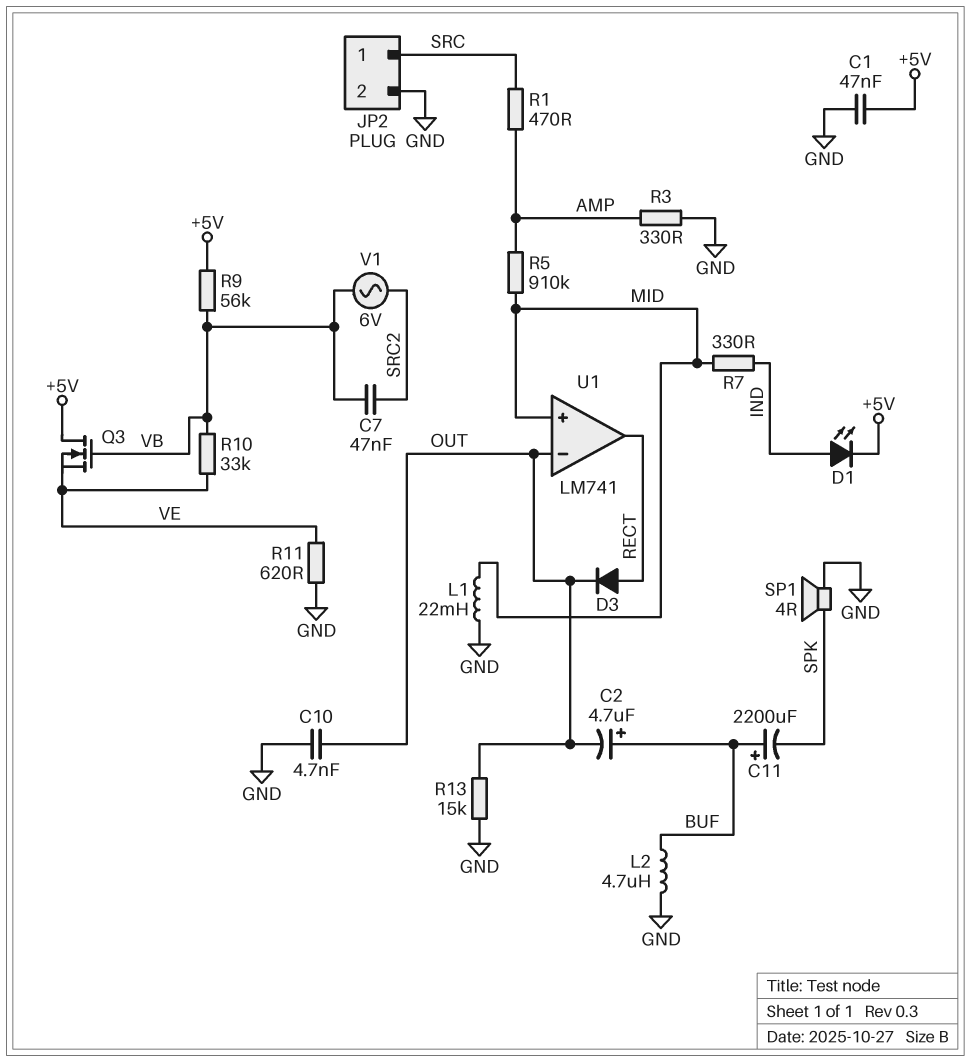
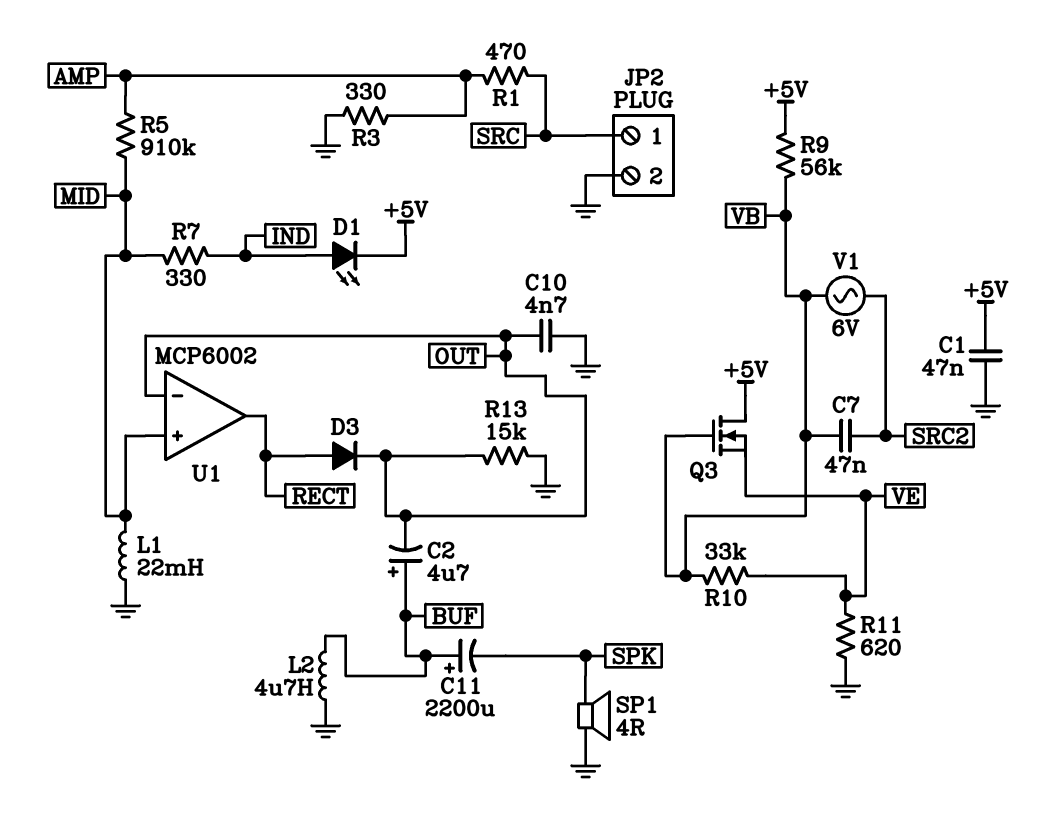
U1: LM741 -> MCP6002

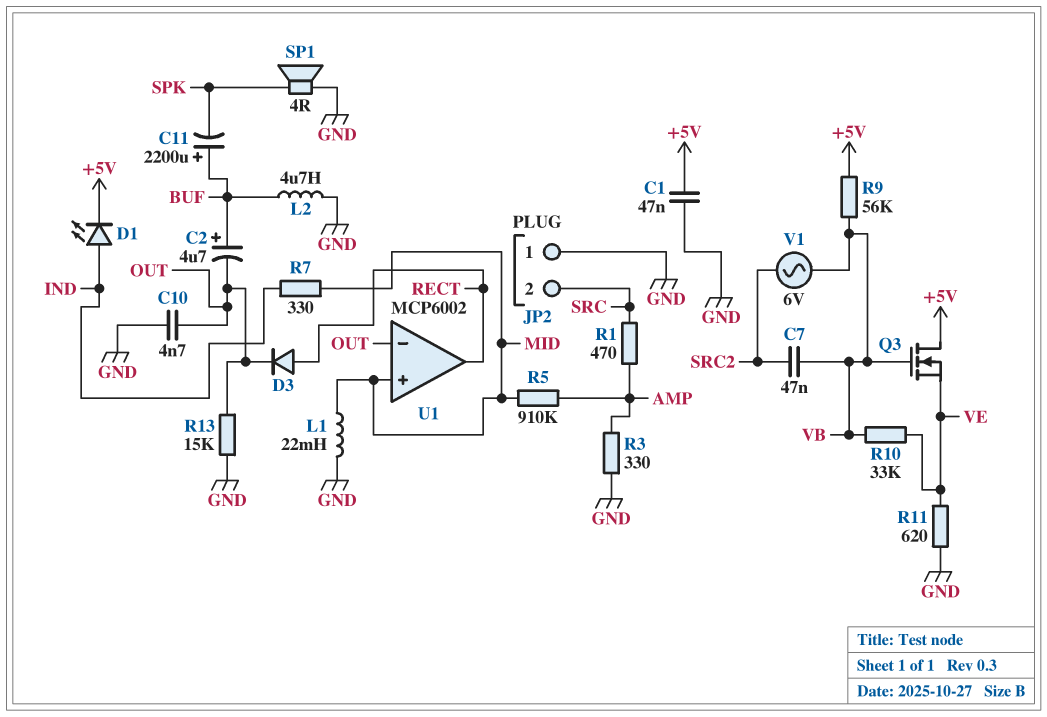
JP2 pin 1: SRC -> GND
JP2 pin 2: GND -> SRC

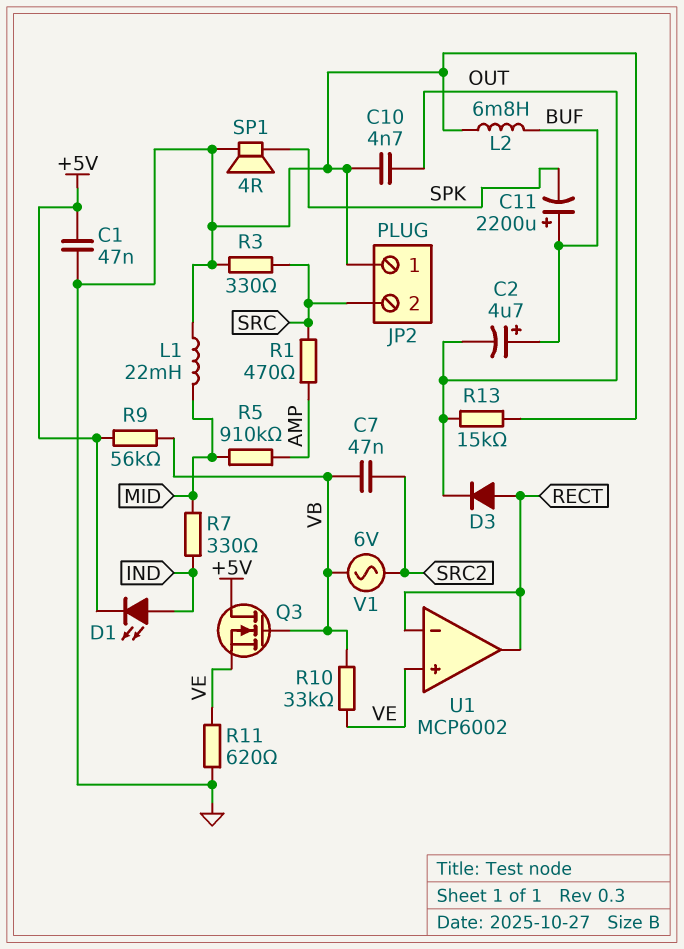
L2: 4.7uH (BUF, GND) -> 6.8mH (BUF, GND)
R3: 330 (AMP, GND) -> 330 (GND, SRC)
U1 pin in+: MID -> VE
U1 pin in-: OUT -> RECT

